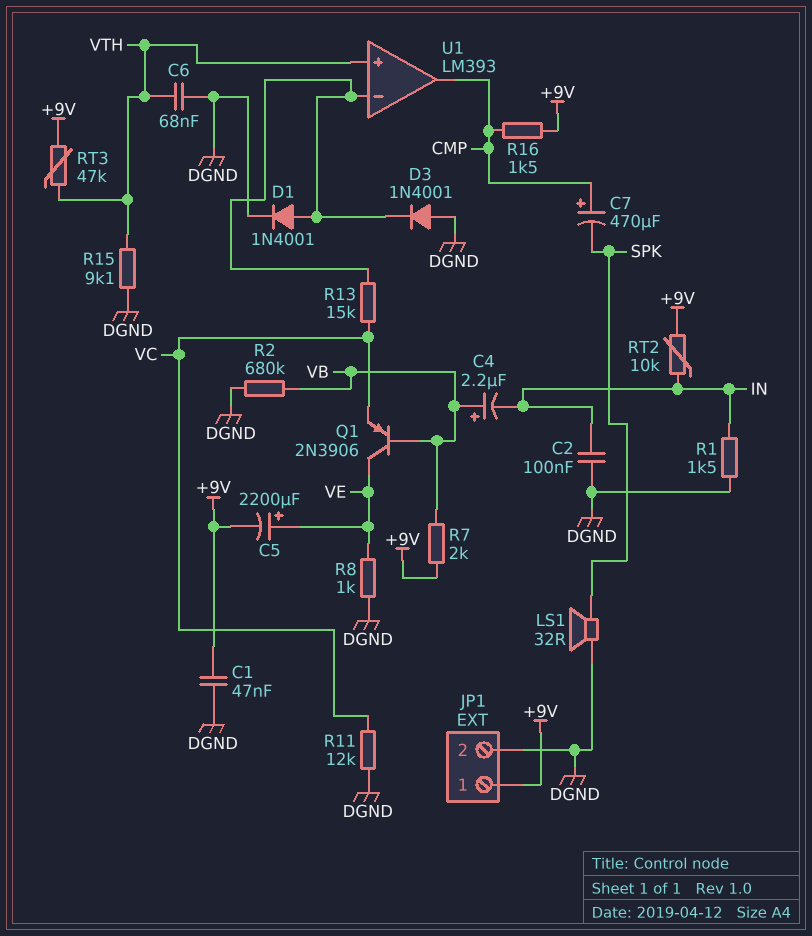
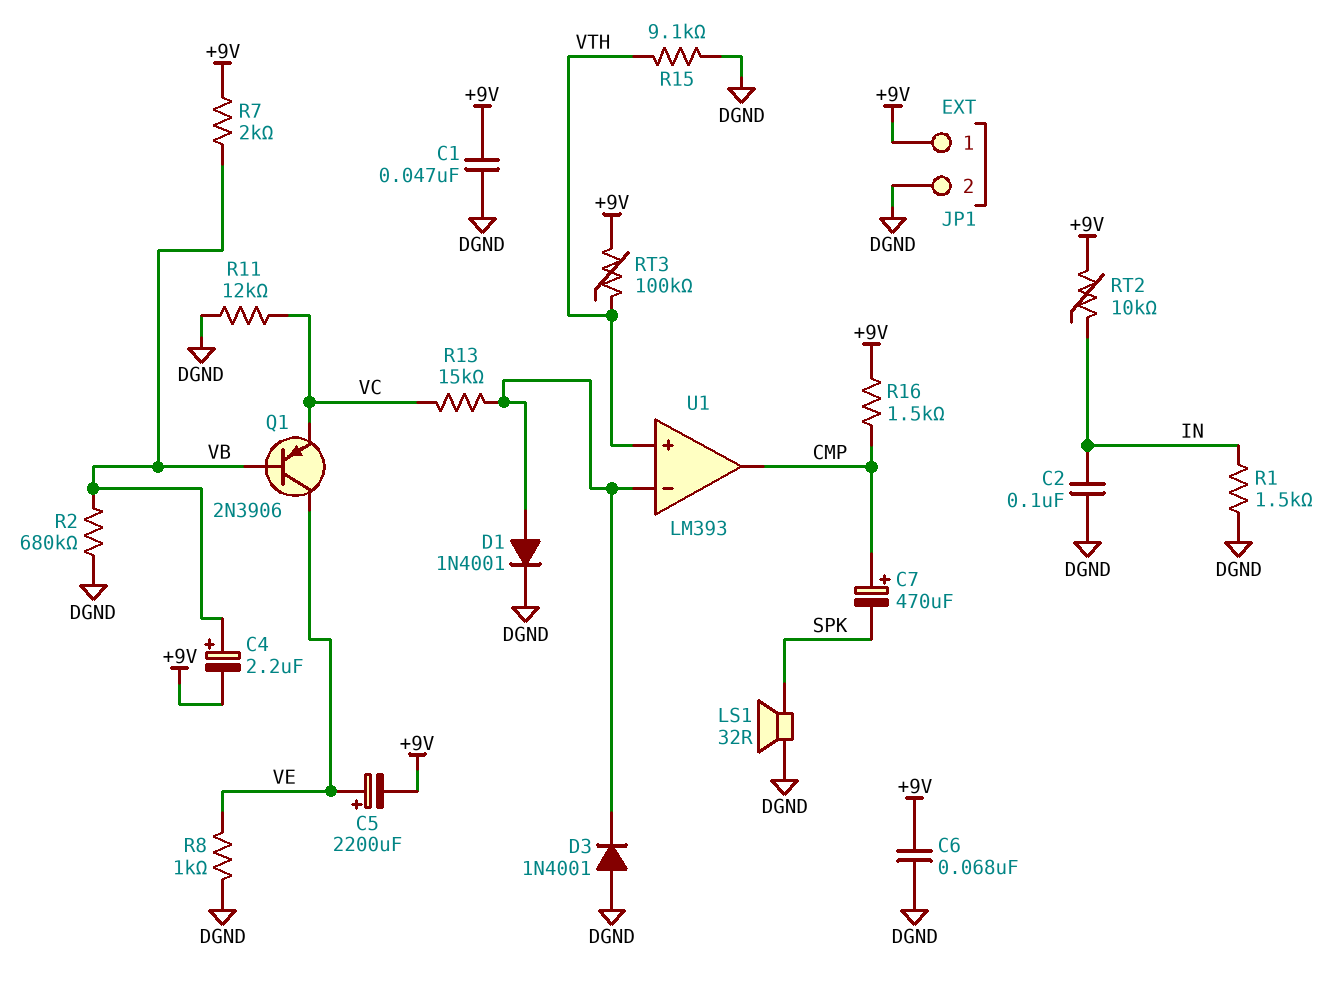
C4: 2.2uF (plus VB, minus IN) -> 2.2uF (plus VB, minus +9V)
C6: 68nF (DGND, VTH) -> 68nF (+9V, DGND)
RT3: 47k (+9V, VTH) -> 100k (+9V, VTH)

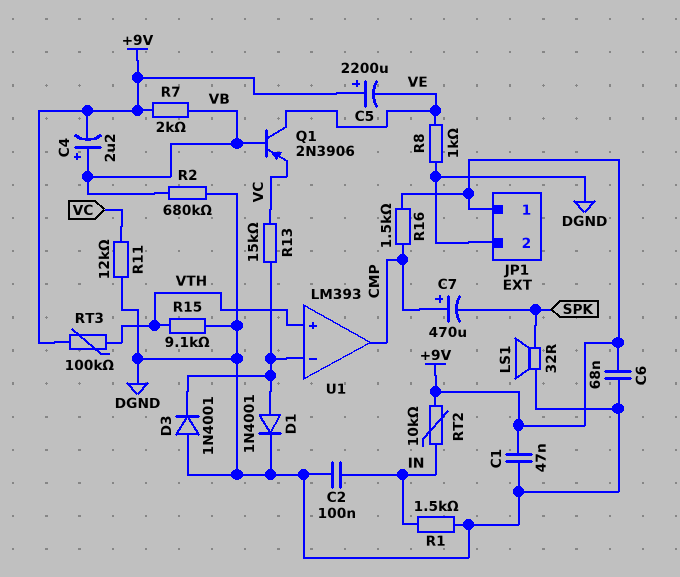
C5: 2200uF (plus VE, minus +9V) -> 2200uF (plus +9V, minus VE)

